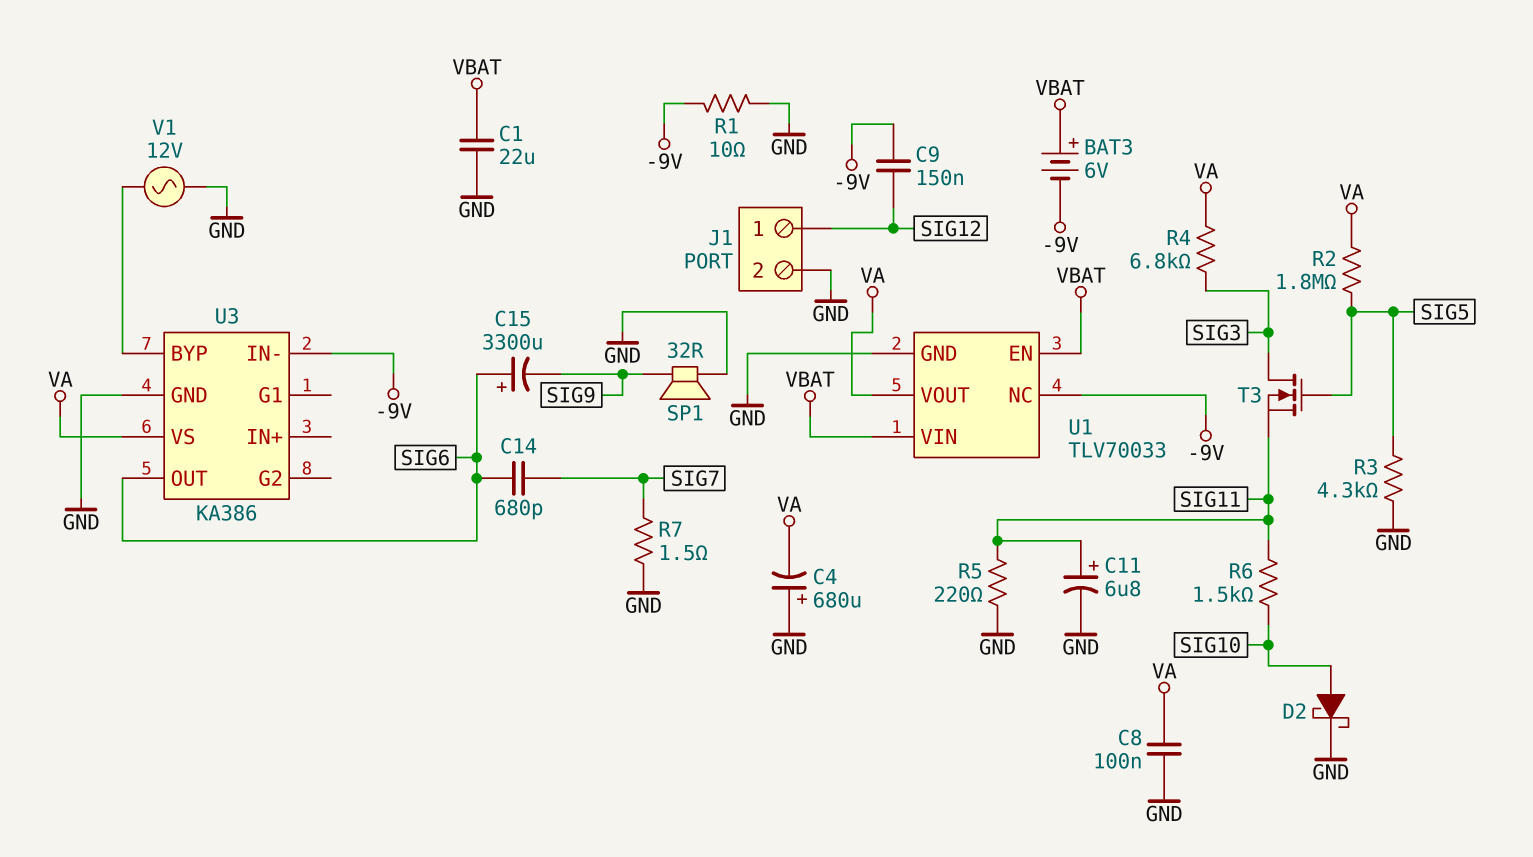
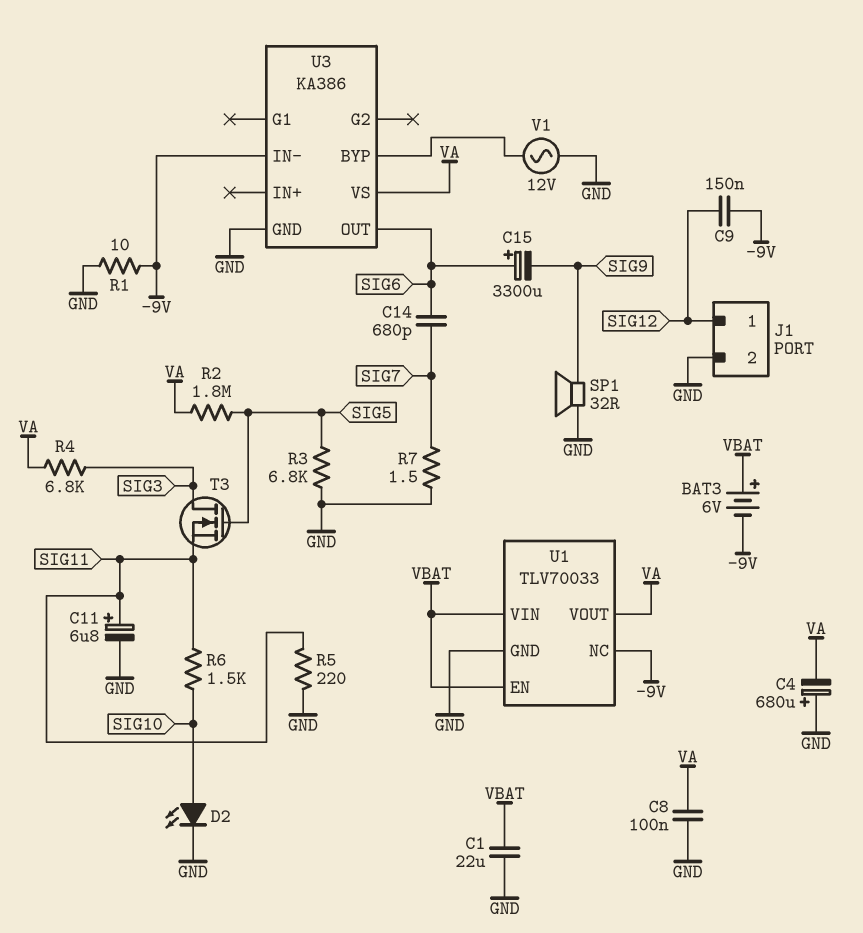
D2: schottky (A SIG10, K GND) -> LED (A SIG10, K GND)
R3: 4.3k (GND, SIG5) -> 6.8k (GND, SIG5)

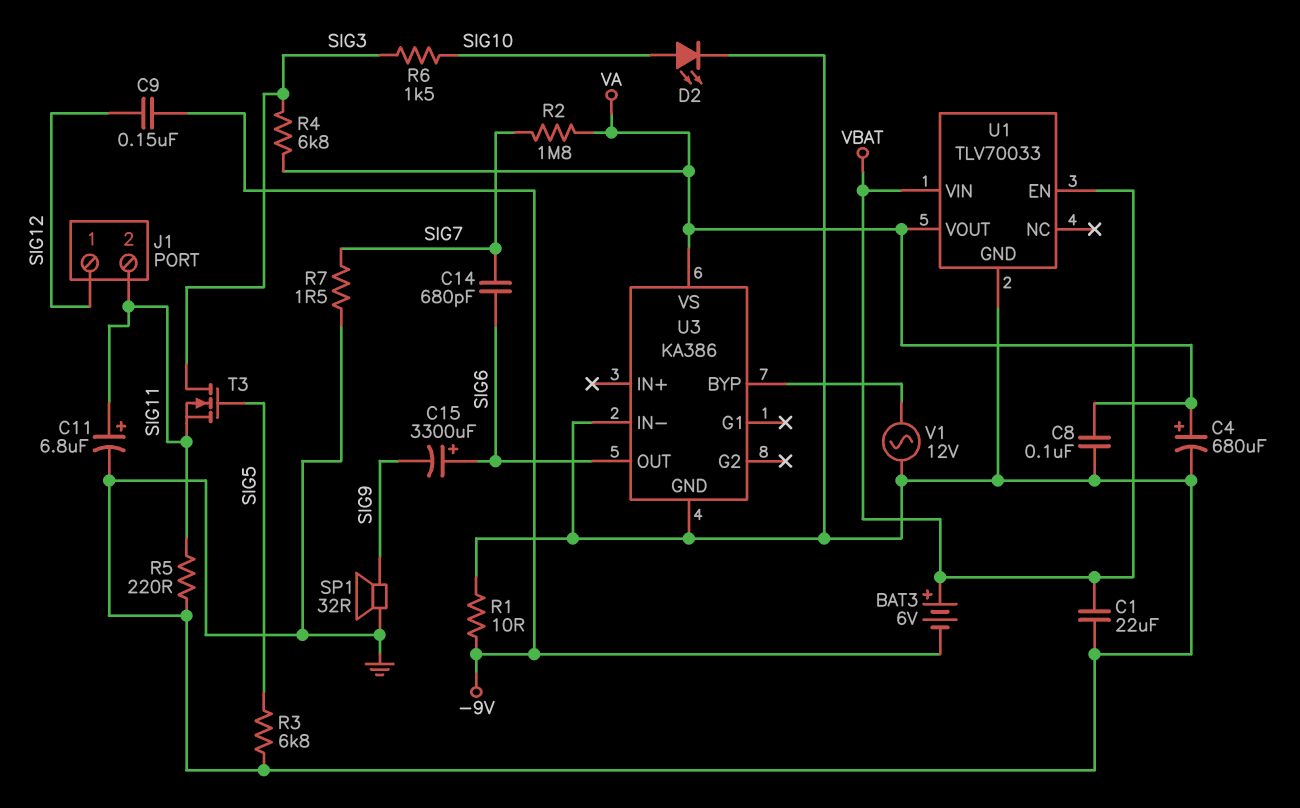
C4: 680uF (plus GND, minus VA) -> 680uF (plus VA, minus GND)
J1 pin 2: GND -> SIG11
R2: 1.8M (SIG5, VA) -> 1.8M (SIG7, VA)
R6: 1.5k (SIG10, SIG11) -> 1.5k (SIG3, SIG10)
U1 pin NC: -9V -> none
U3 pin IN-: -9V -> GND

